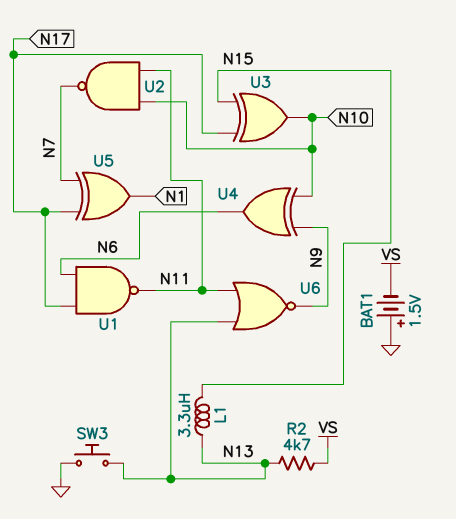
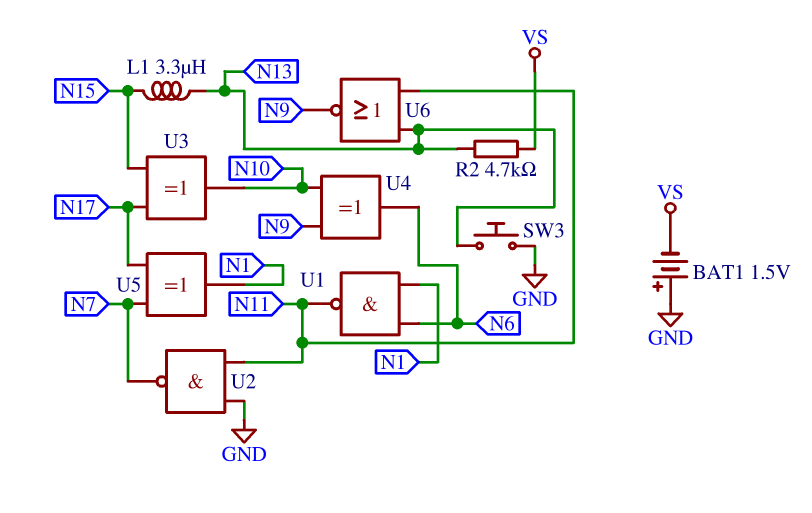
U1: NAND (in N6, in N17, out N11) -> NAND (in N1, in N6, out N11)
U2: NAND (in N10, in N11, out N7) -> NAND (in GND, in N11, out N7)

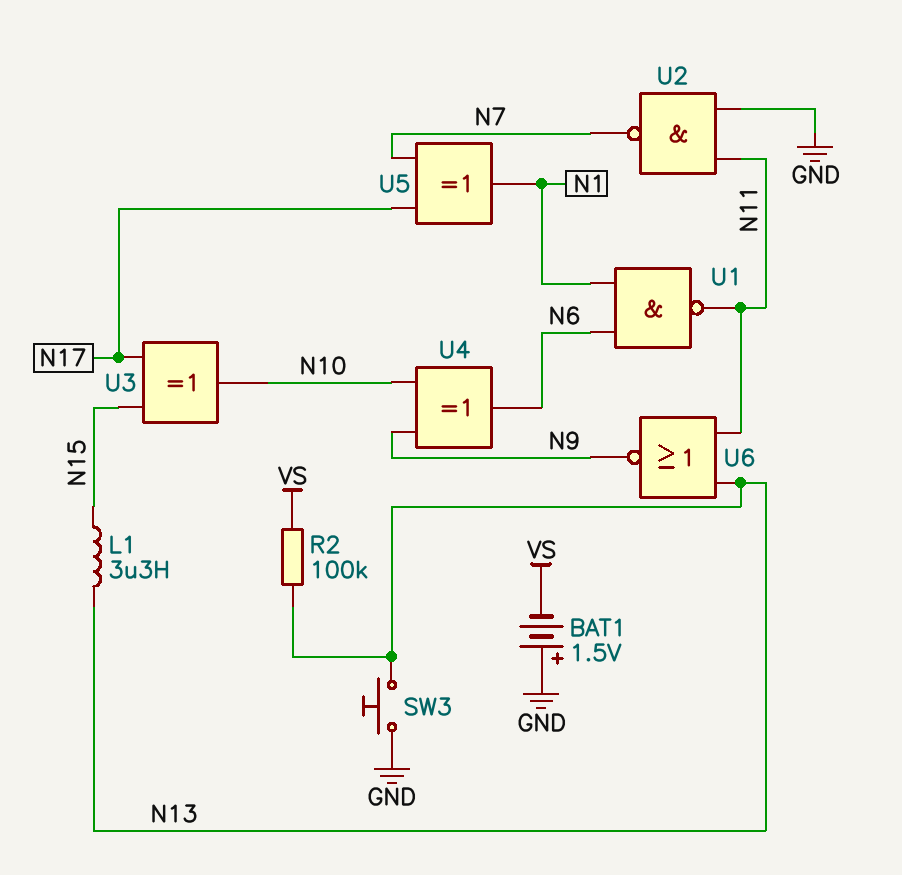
R2: 4.7k (N13, VS) -> 100k (N13, VS)

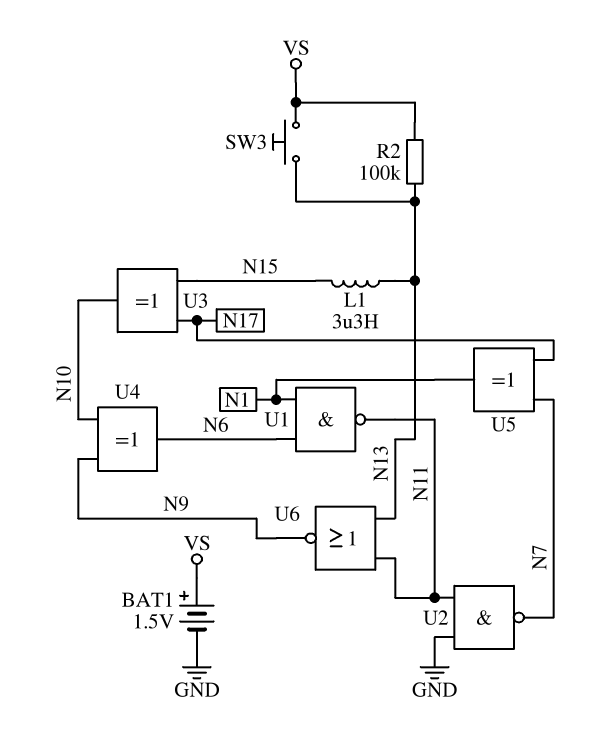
BAT1: 1.5V (plus GND, minus VS) -> 1.5V (plus VS, minus GND)
SW3: button (GND, N13) -> button (N13, VS)

